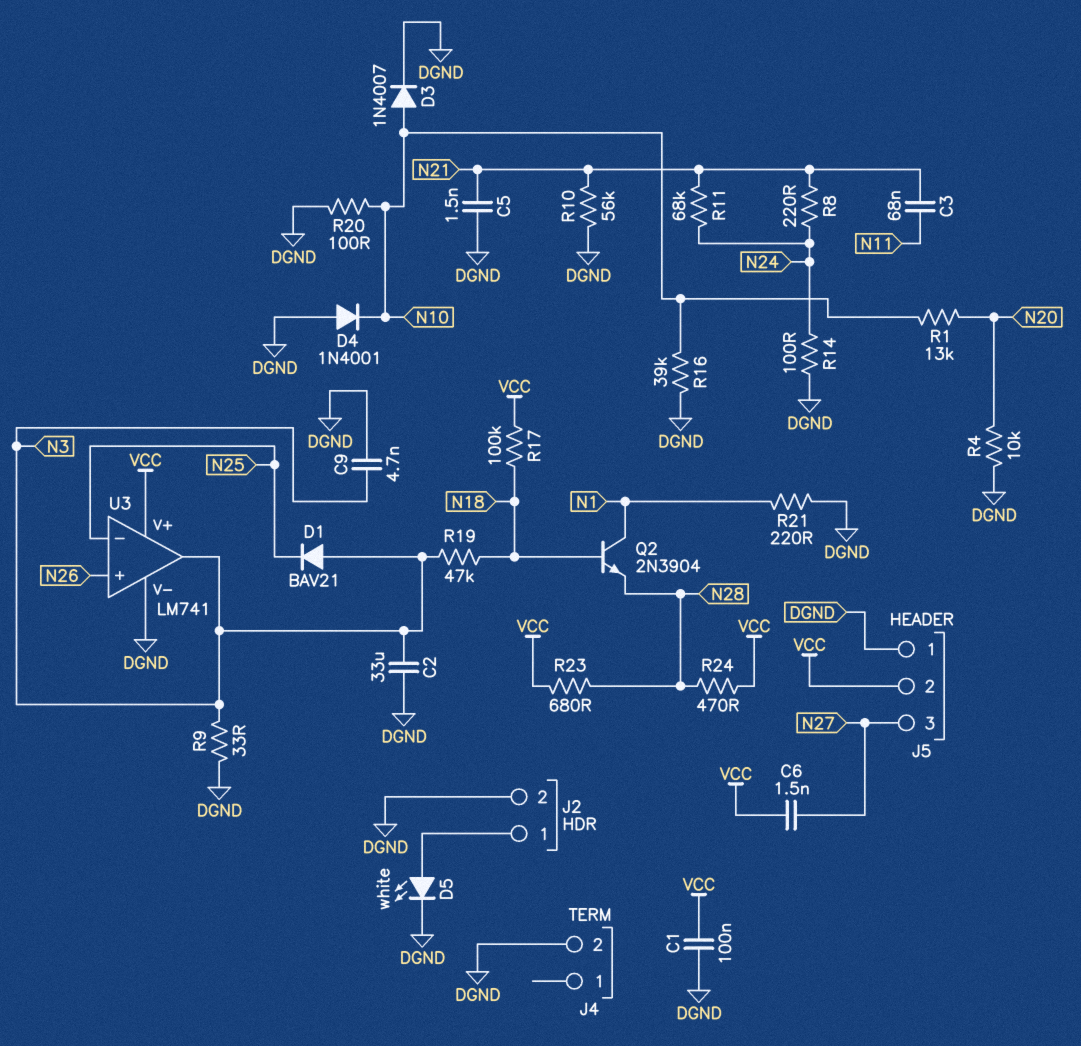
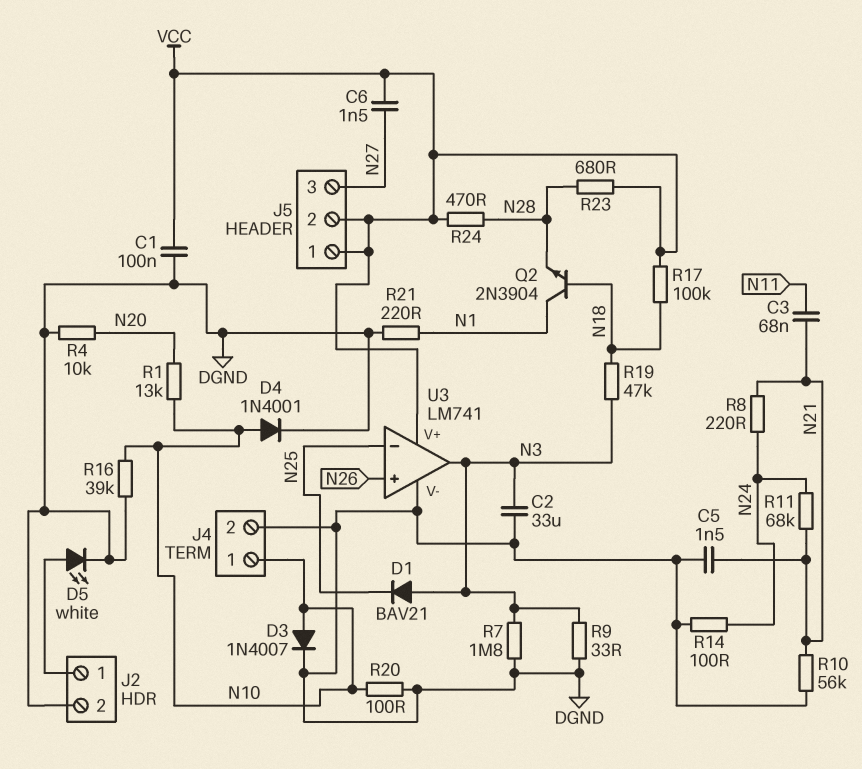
C9: 4.7nF (DGND, N3) -> none
D4: diode 1N4001 (A DGND, K N10) -> diode 1N4001 (A N10, K DGND)
J4 pin 1: none -> N10
J5 pin 1: DGND -> VCC
R7: none -> 1.8M (DGND, N3)

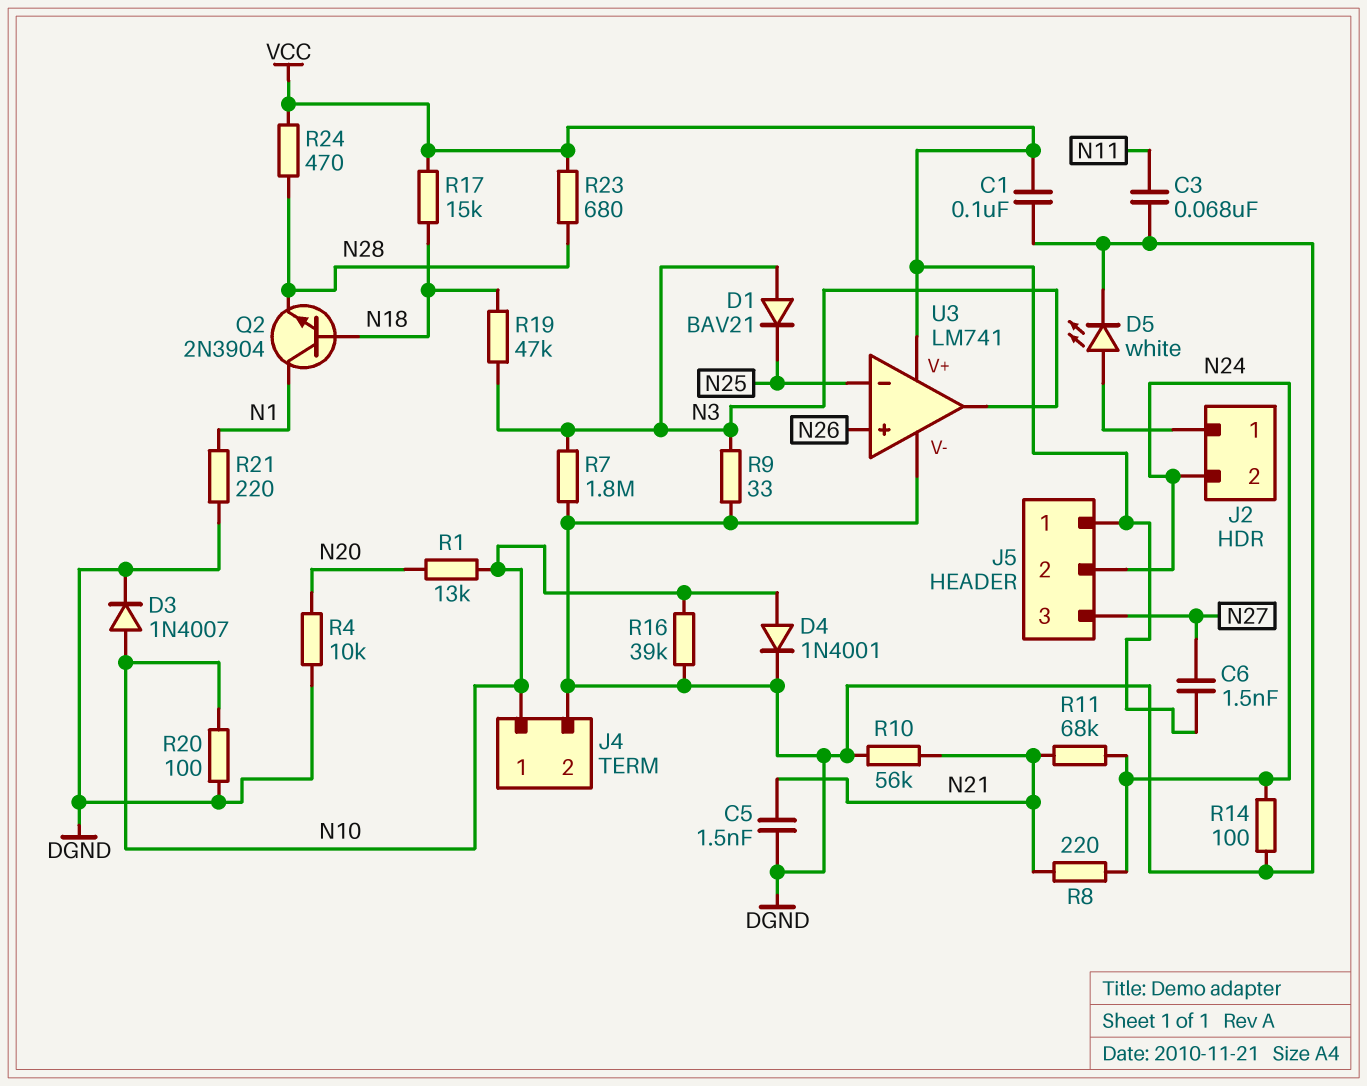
C2: 33uF (DGND, N3) -> none
C3: 68nF (N11, N21) -> 68nF (DGND, N11)
J2 pin 2: DGND -> N24
J5 pin 2: VCC -> N24
R17: 100k (N18, VCC) -> 15k (N18, VCC)

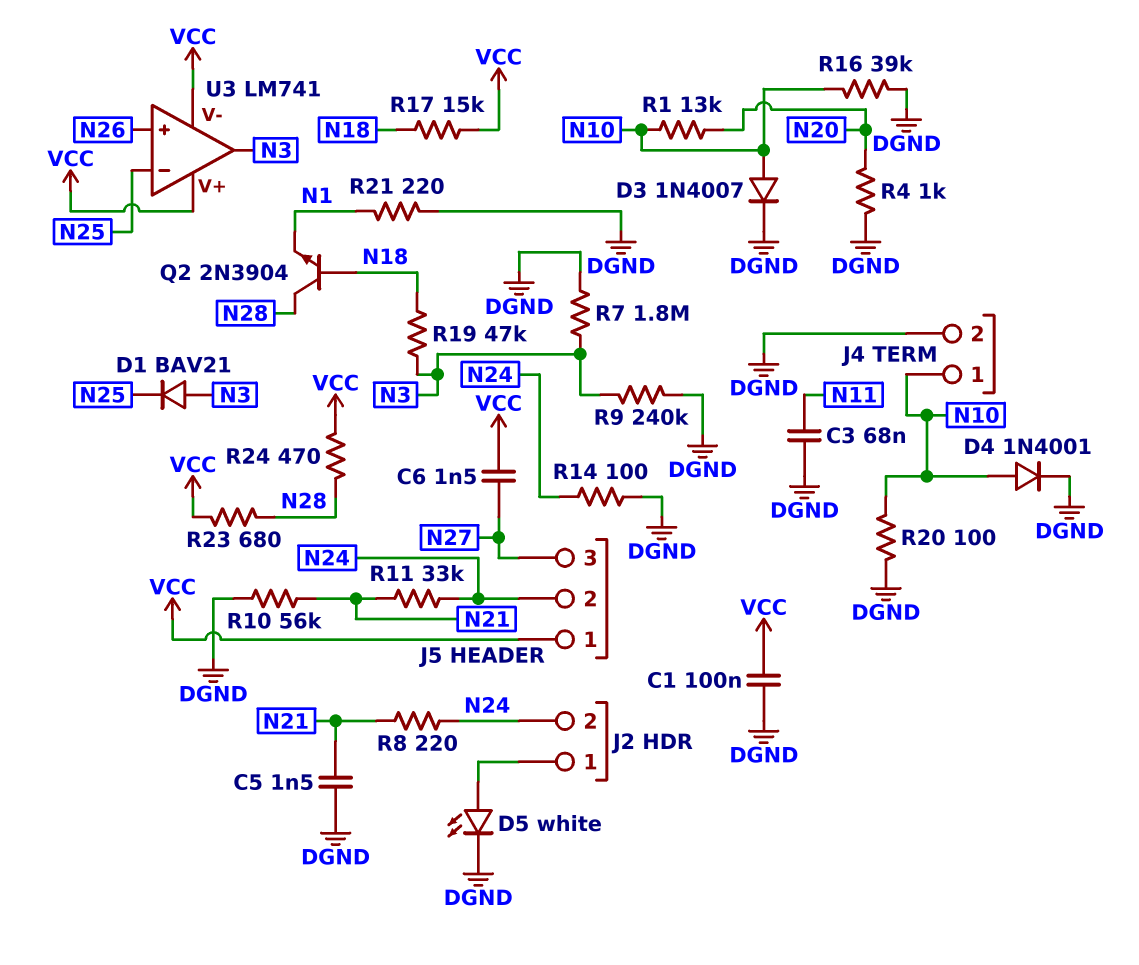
Q2: NPN 2N3904 (B N18, C N1, E N28) -> NPN 2N3904 (B N18, C N28, E N1)
R4: 10k (DGND, N20) -> 1k (DGND, N20)
R9: 33 (DGND, N3) -> 240k (DGND, N3)
R11: 68k (N21, N24) -> 33k (N21, N24)
U3 pin V-: DGND -> VCC

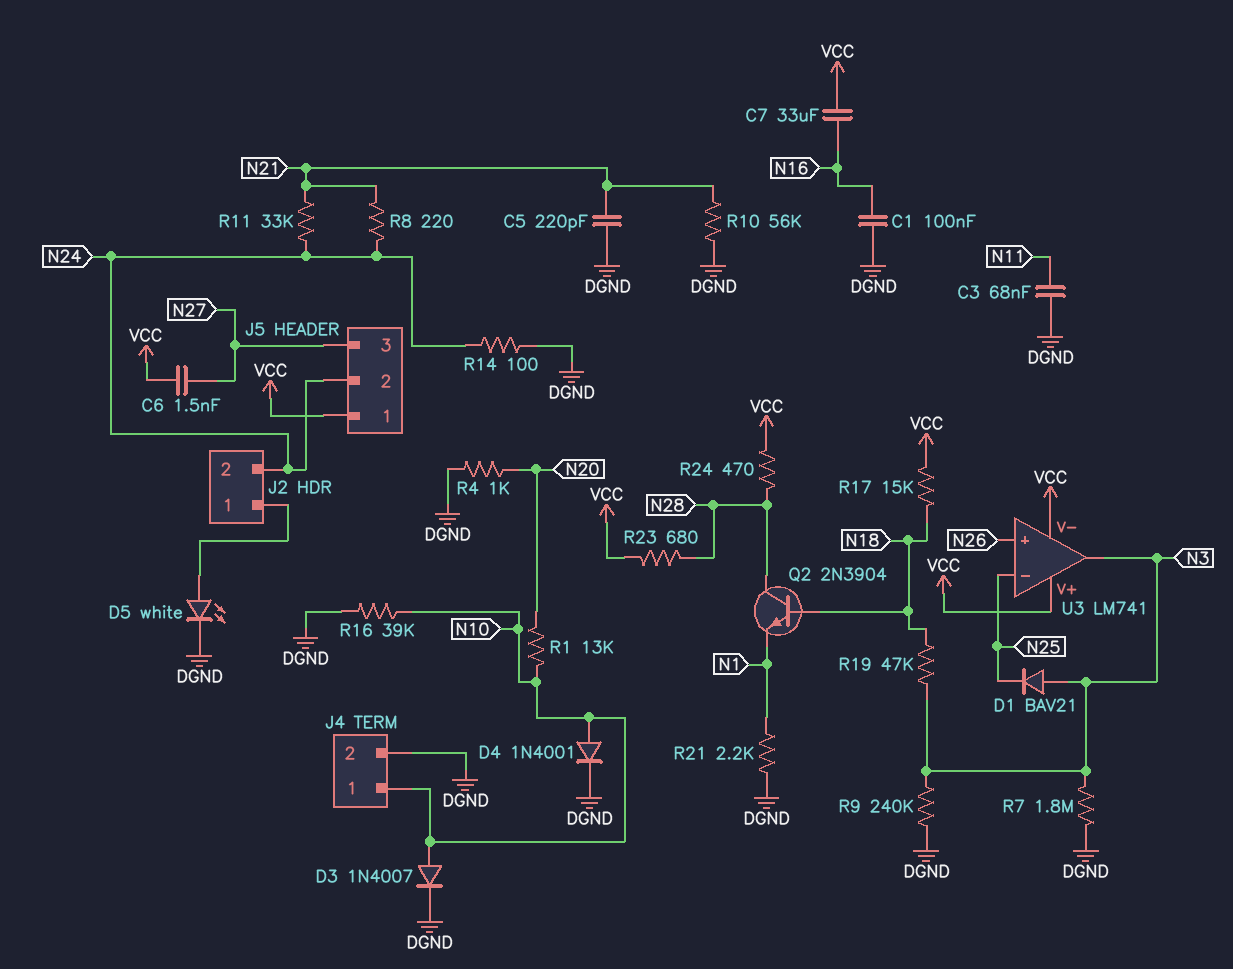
C1: 100nF (DGND, VCC) -> 100nF (DGND, N16)
C5: 1.5nF (DGND, N21) -> 220pF (DGND, N21)
C7: none -> 33uF (N16, VCC)
R20: 100 (DGND, N10) -> none
R21: 220 (DGND, N1) -> 2.2k (DGND, N1)

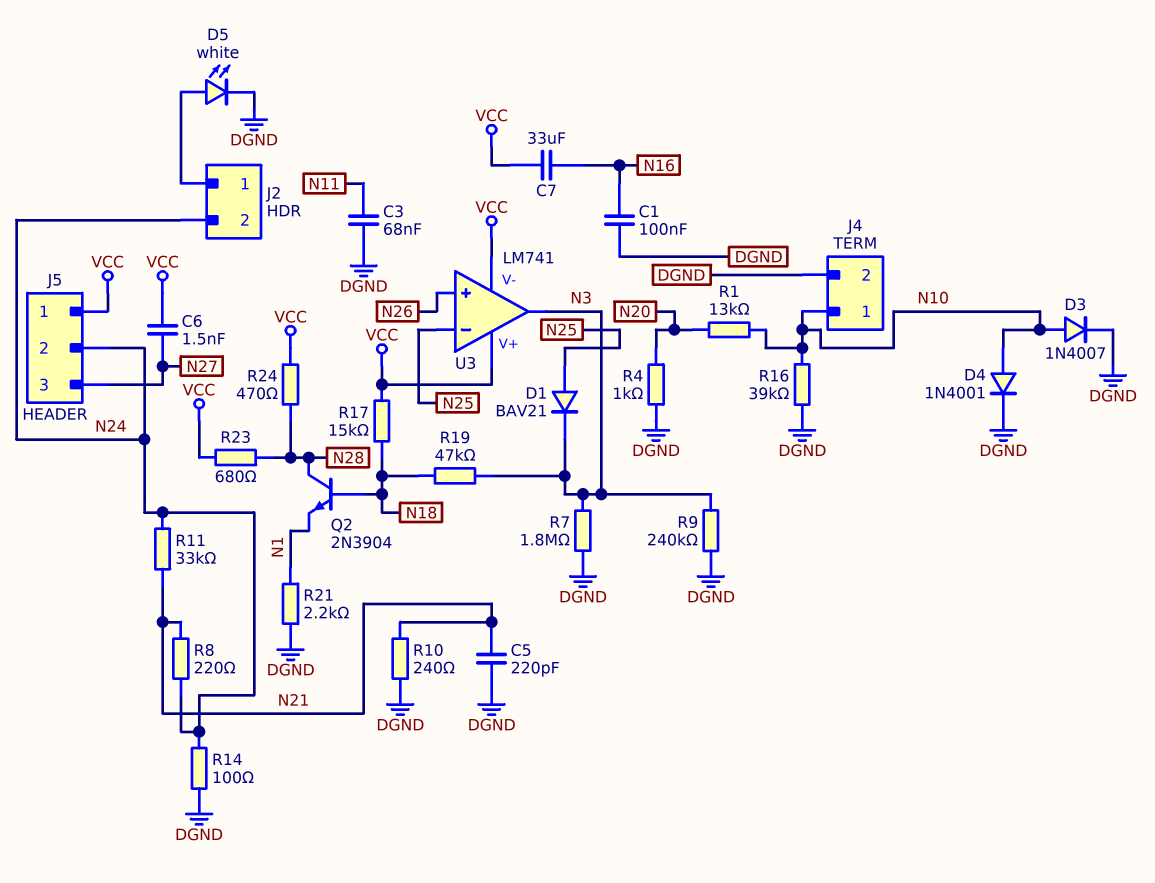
D1: diode BAV21 (A N3, K N25) -> diode BAV21 (A N25, K N3)
R10: 56k (DGND, N21) -> 240 (DGND, N21)

